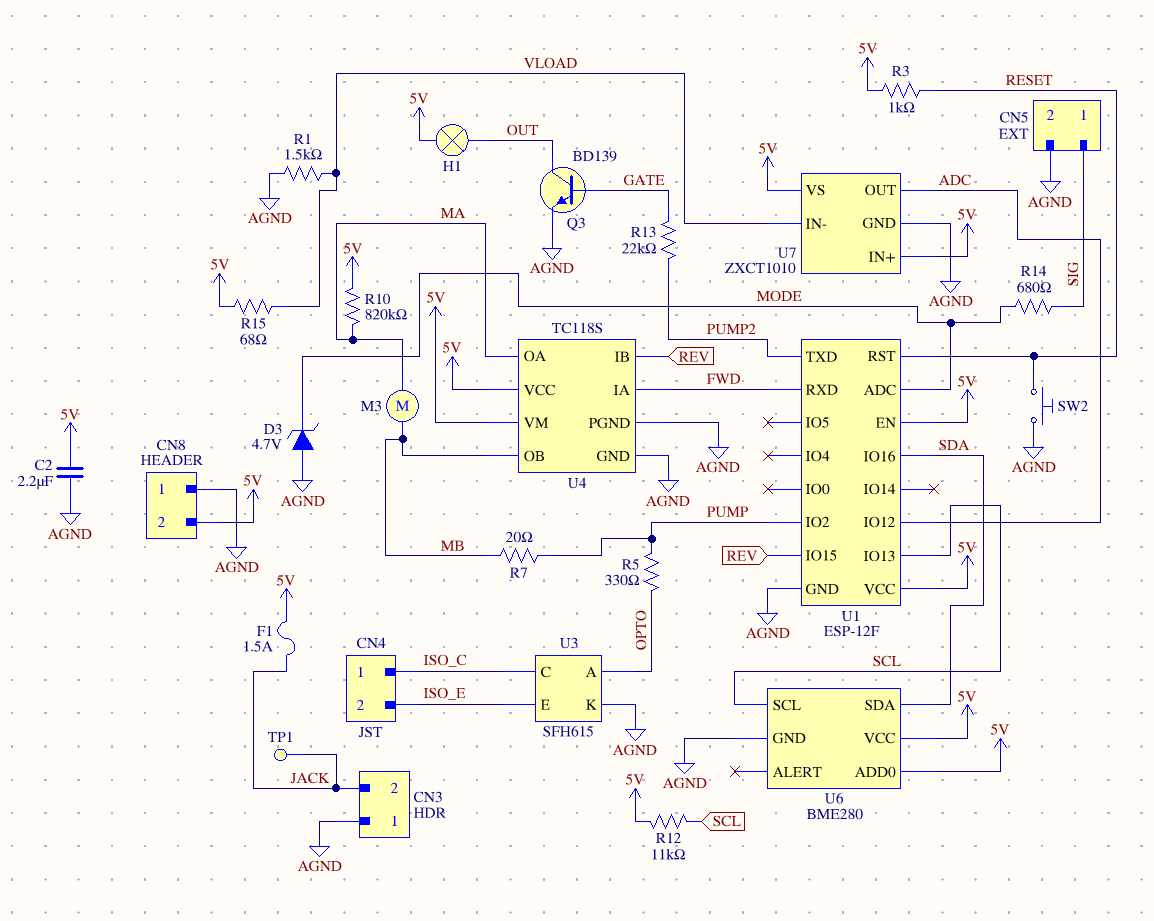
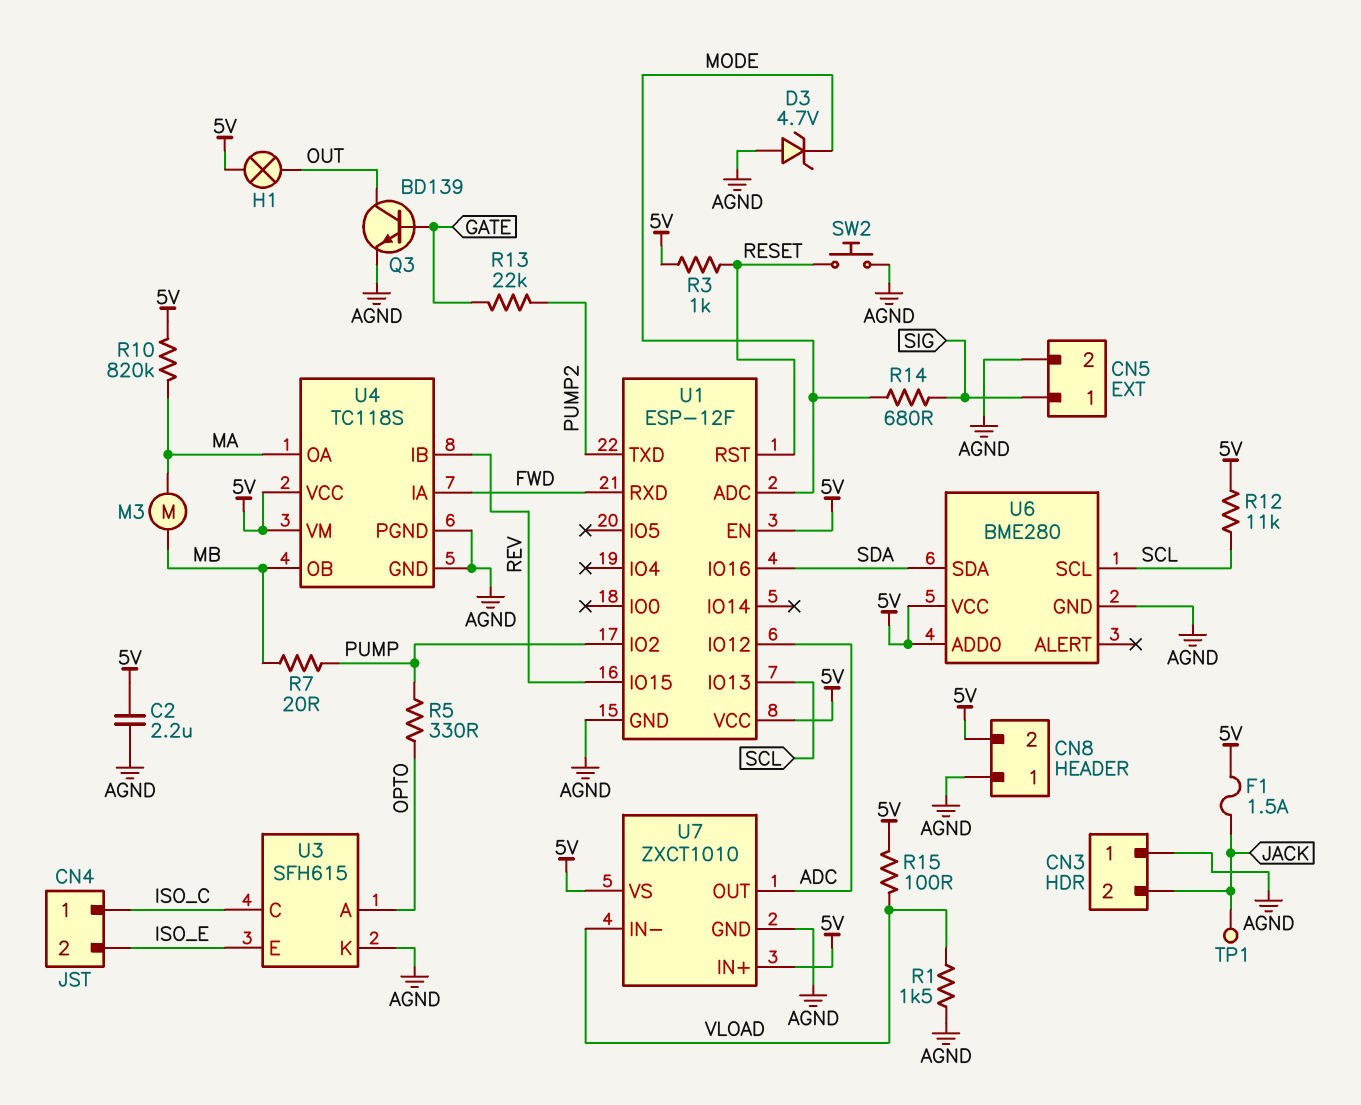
R15: 68 (5V, VLOAD) -> 100 (5V, VLOAD)

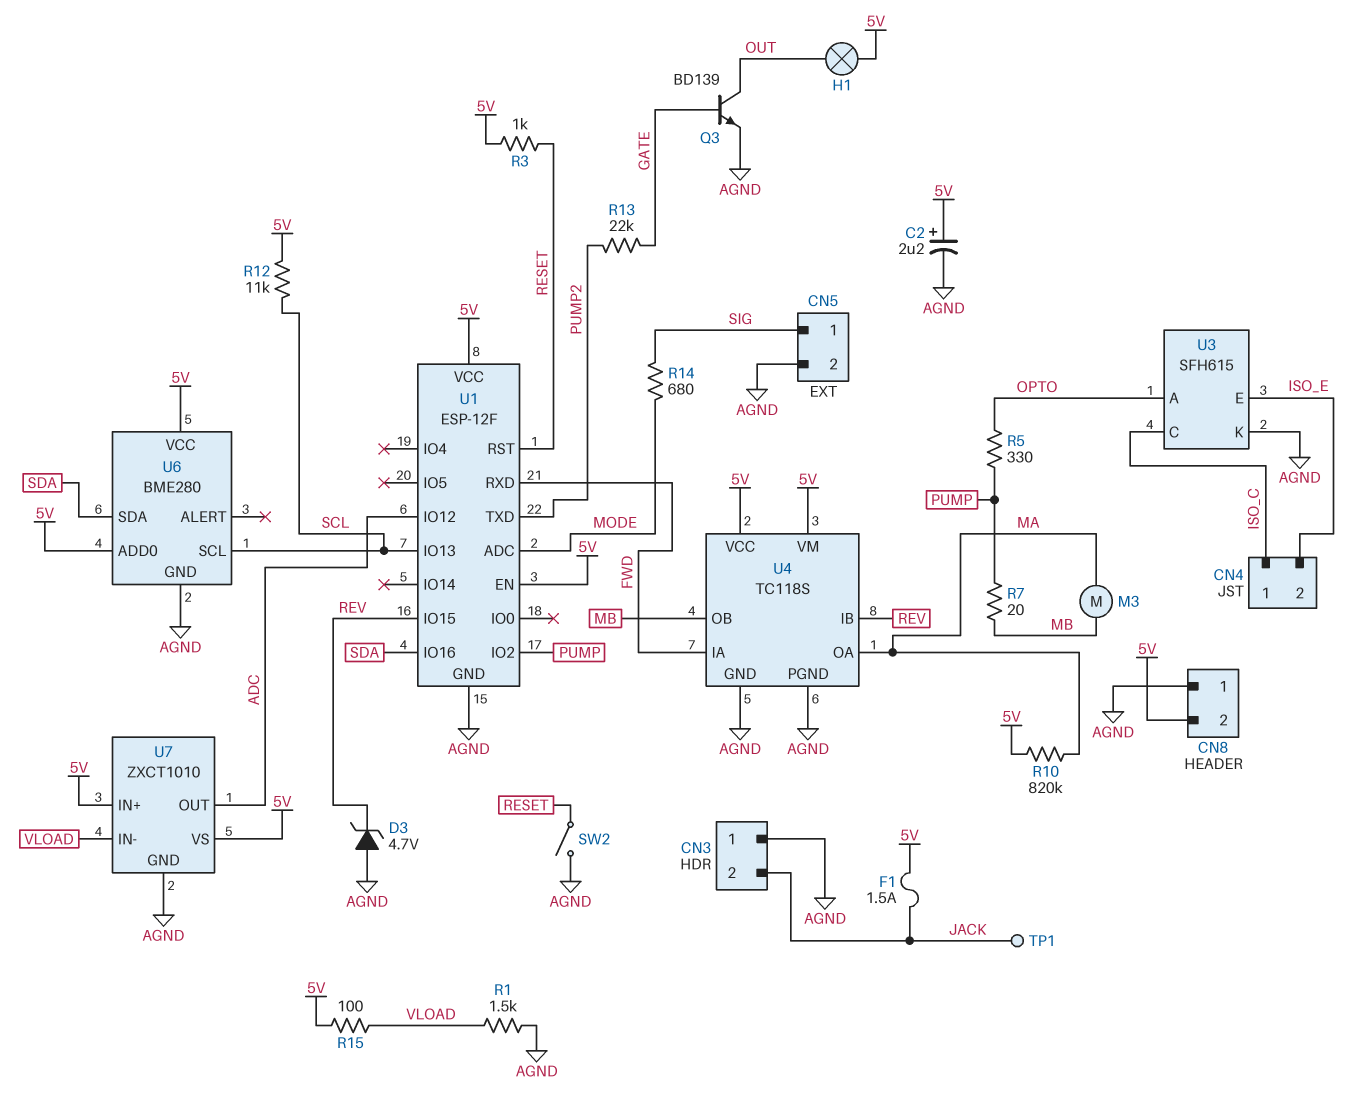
C2: 2.2uF (5V, AGND) -> 2.2uF (plus 5V, minus AGND)
D3: zener 4.7V (A AGND, K MODE) -> zener 4.7V (A AGND, K REV)
SW2: button (AGND, RESET) -> switch (AGND, RESET)

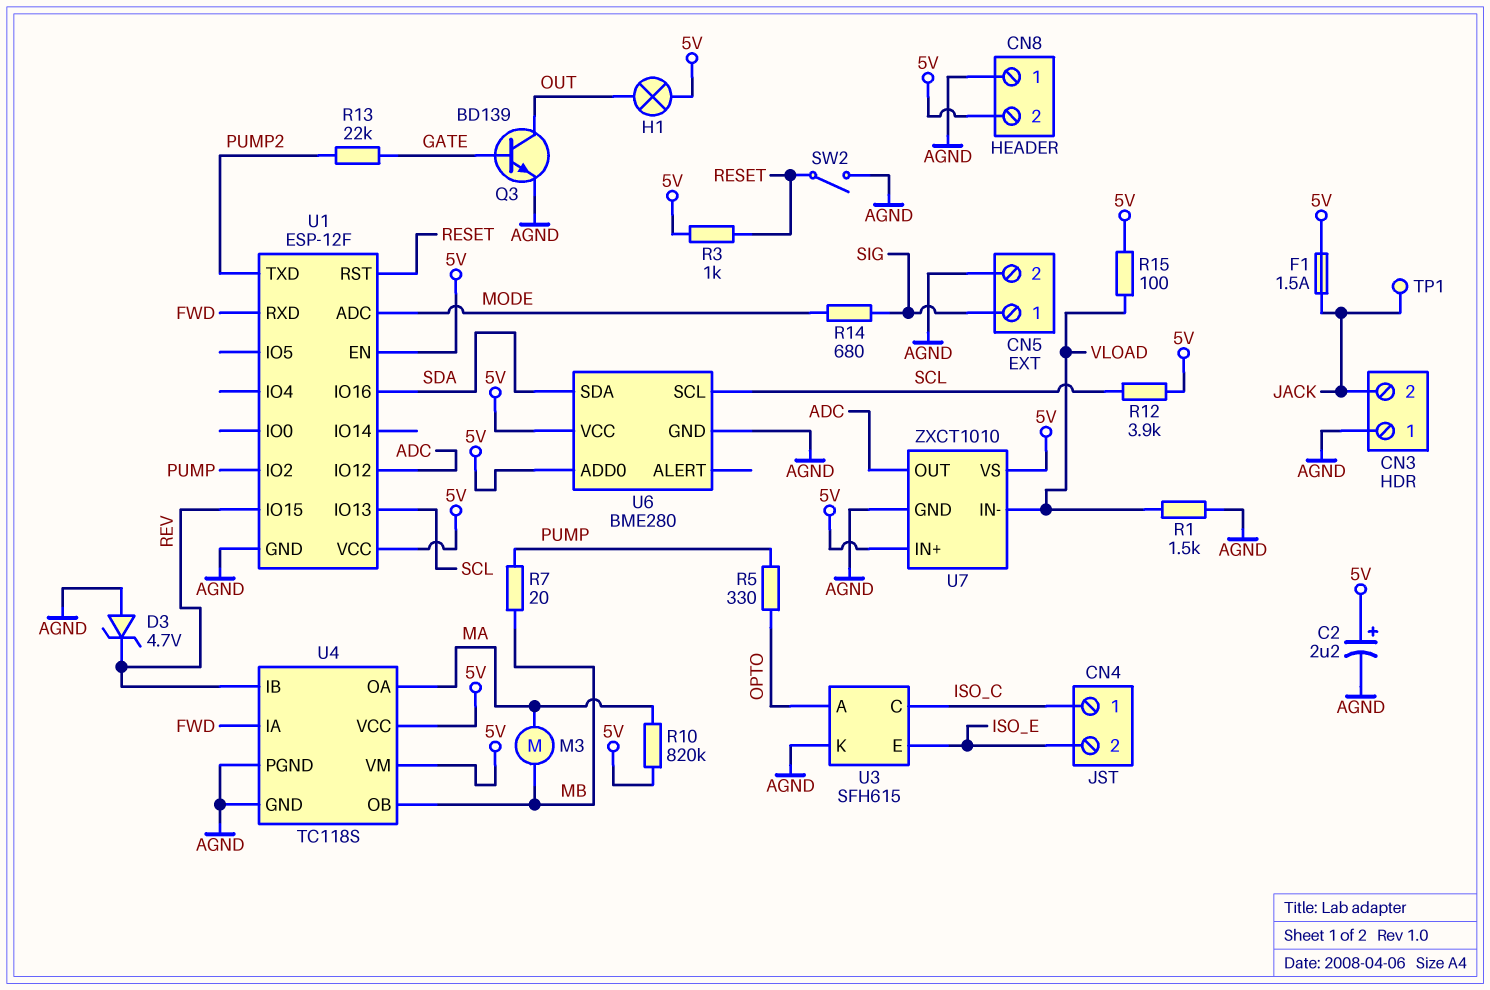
R12: 11k (5V, SCL) -> 3.9k (5V, SCL)

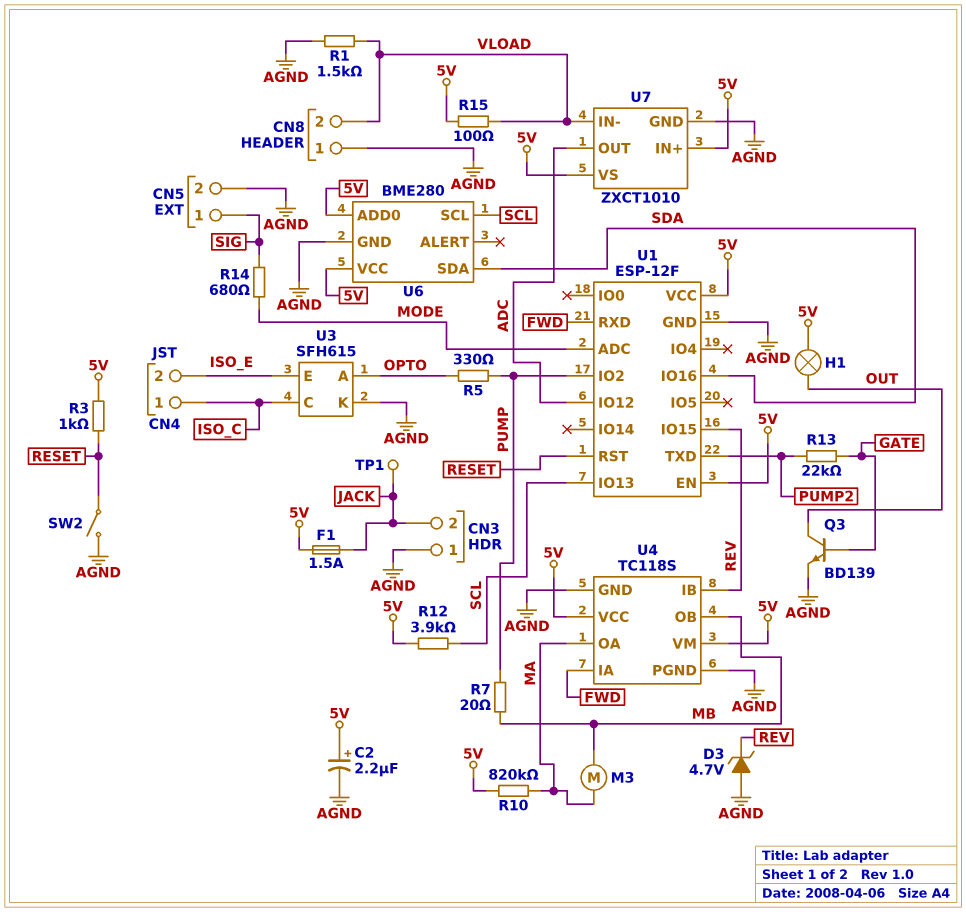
CN8 pin 2: 5V -> VLOAD

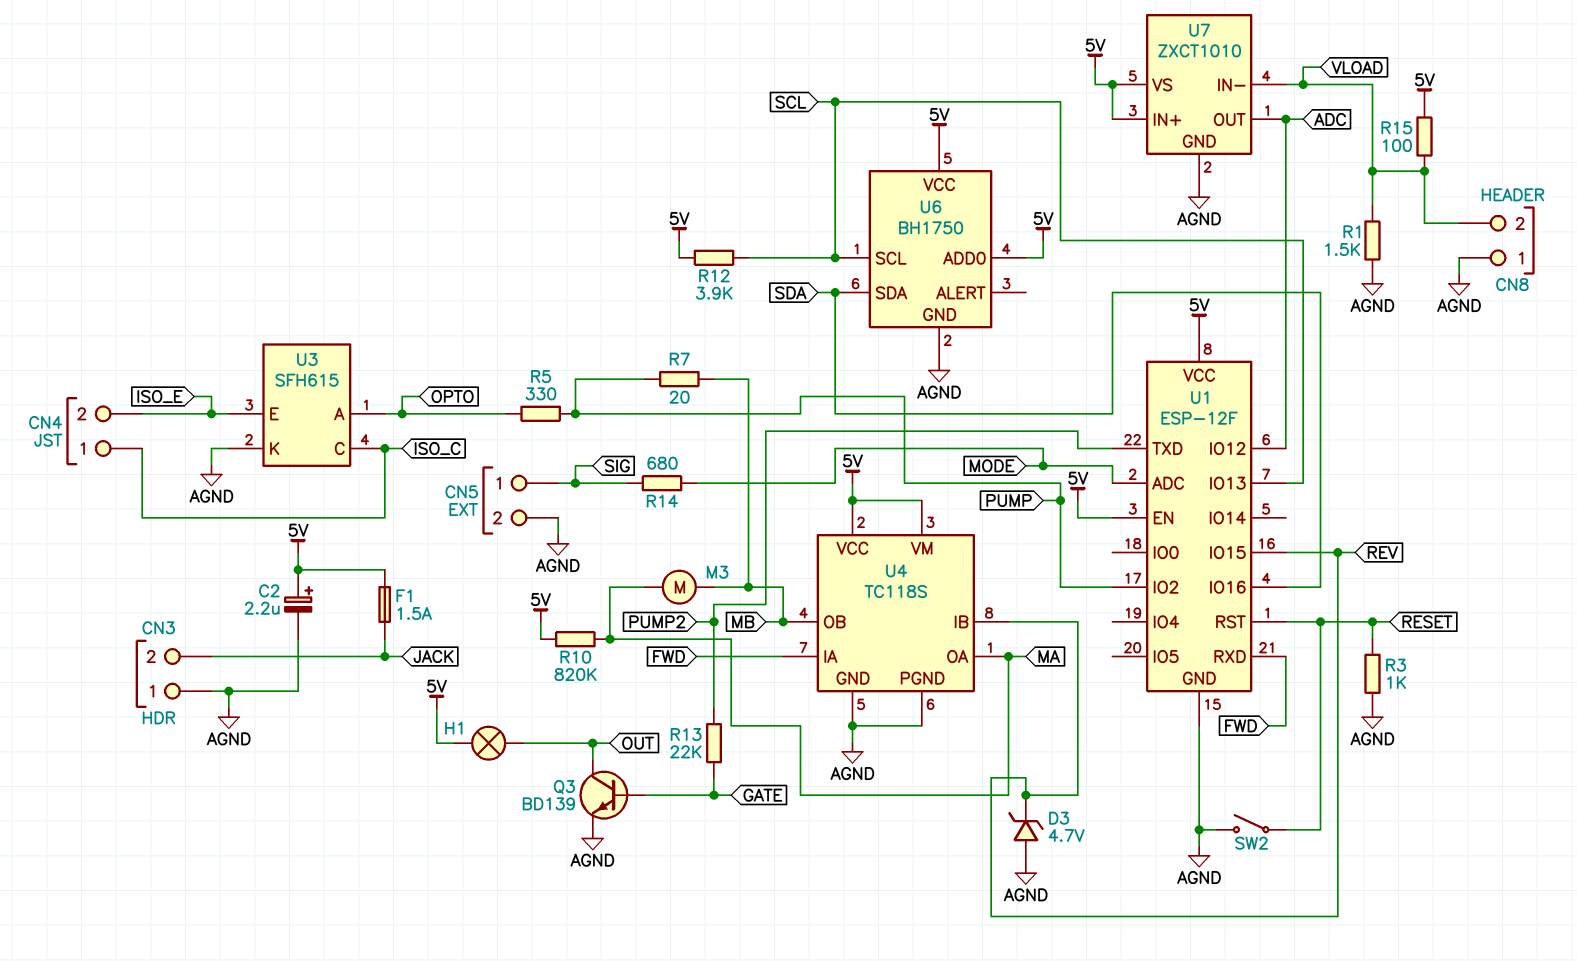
R3: 1k (5V, RESET) -> 1k (AGND, RESET)
TP1: test point (JACK) -> none
U6: BME280 -> BH1750

